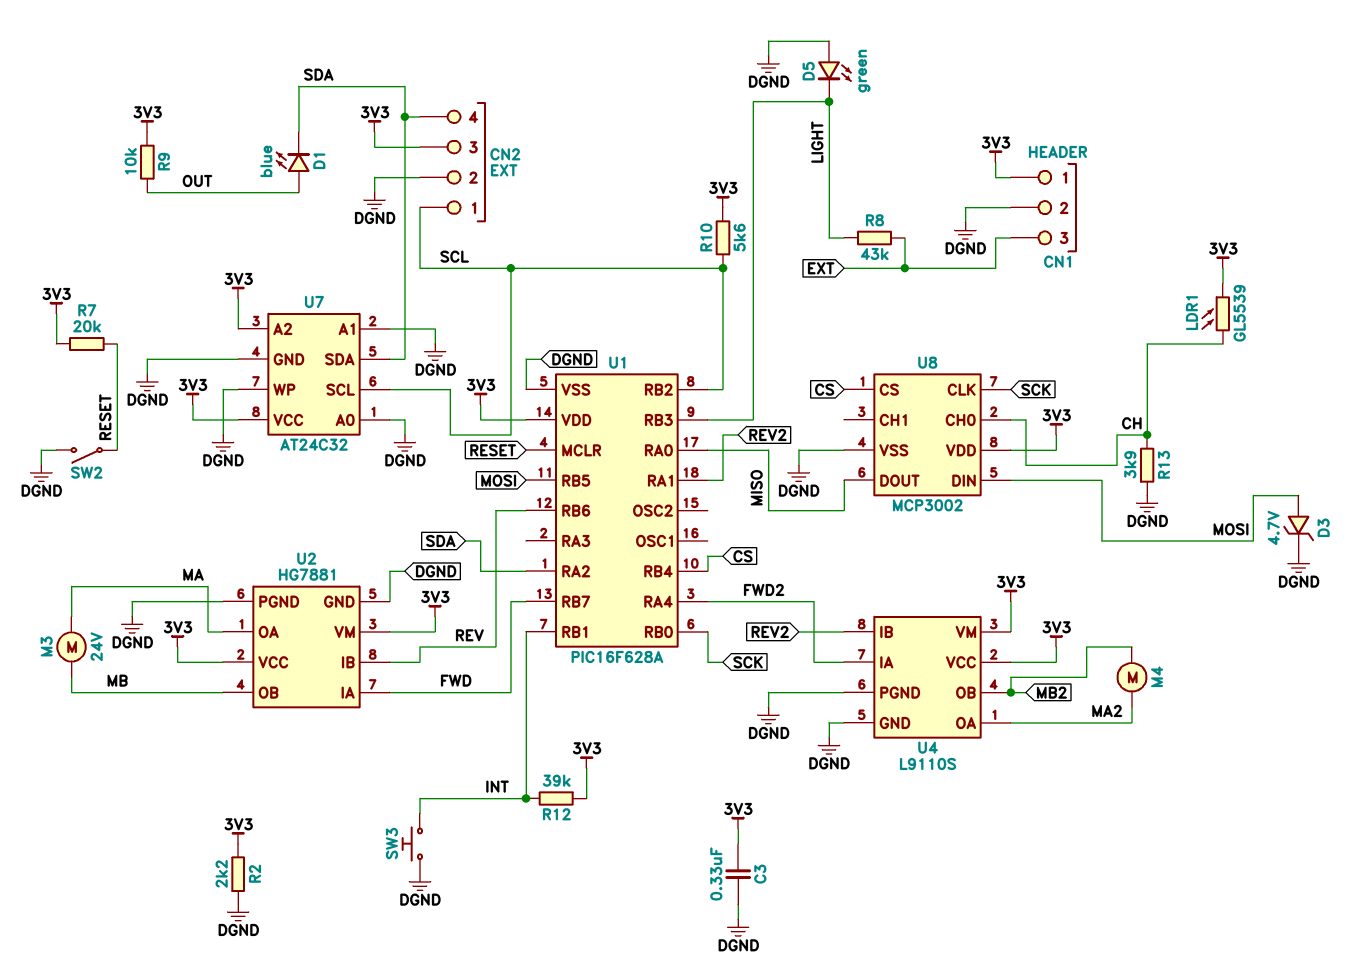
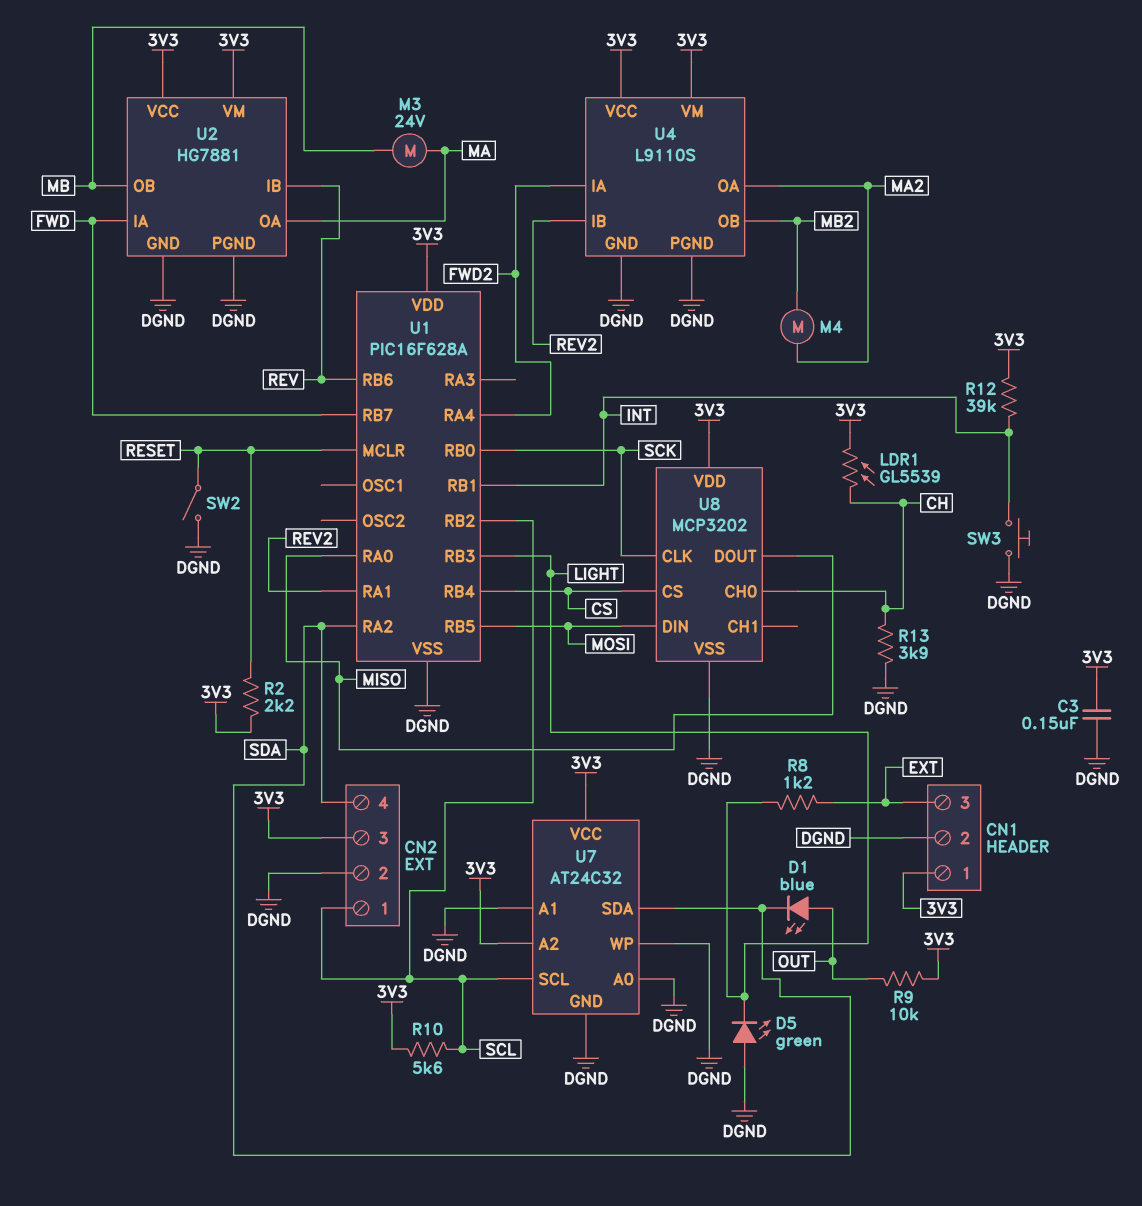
C3: 330nF (3V3, DGND) -> 150nF (3V3, DGND)
D3: zener 4.7V (A MOSI, K DGND) -> none
R2: 2.2k (3V3, DGND) -> 2.2k (3V3, RESET)
R7: 20k (3V3, RESET) -> none
R8: 43k (EXT, LIGHT) -> 1.2k (EXT, LIGHT)
U8: MCP3002 -> MCP3202

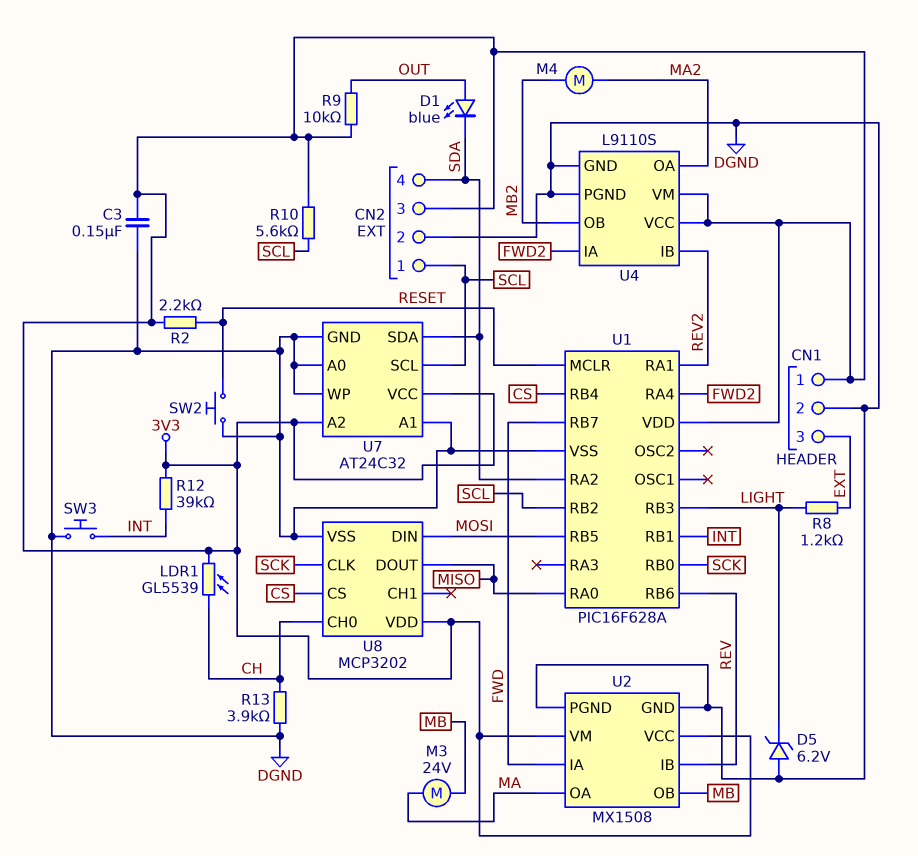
D5: LED green (A DGND, K LIGHT) -> zener 6.2V (A DGND, K LIGHT)
SW2: switch (DGND, RESET) -> button (DGND, RESET)
U2: HG7881 -> MX1508

